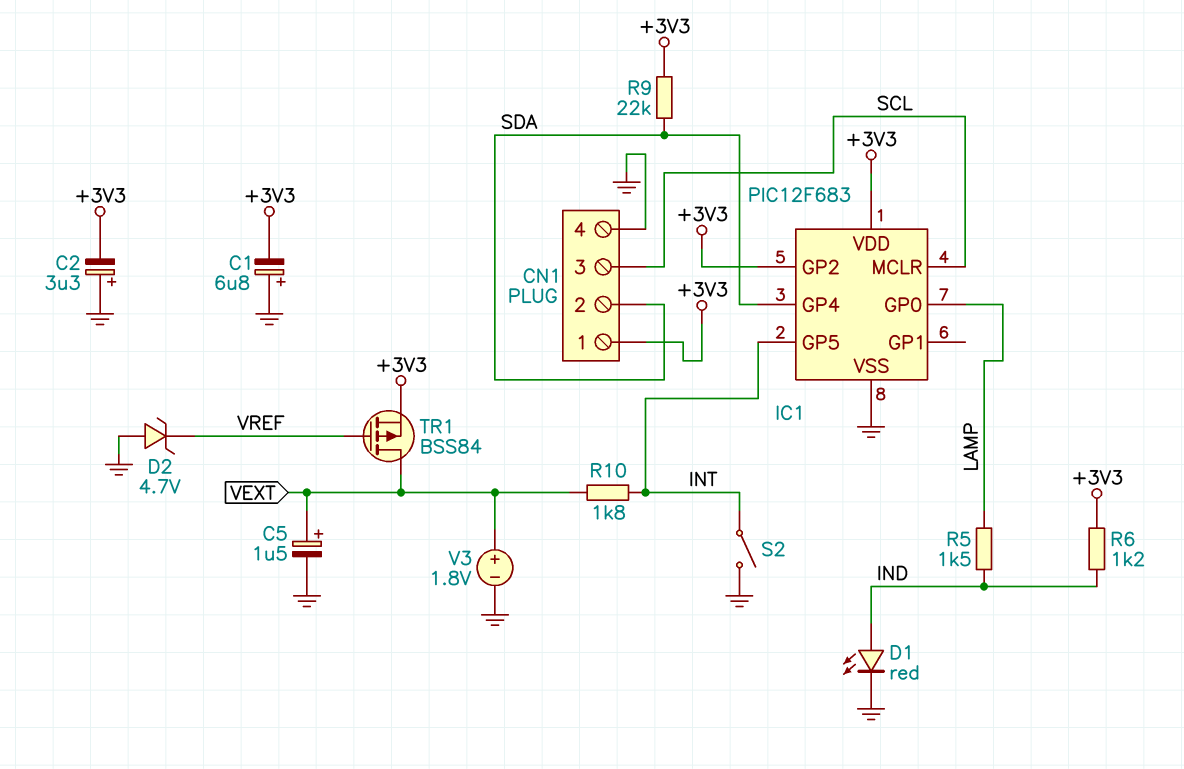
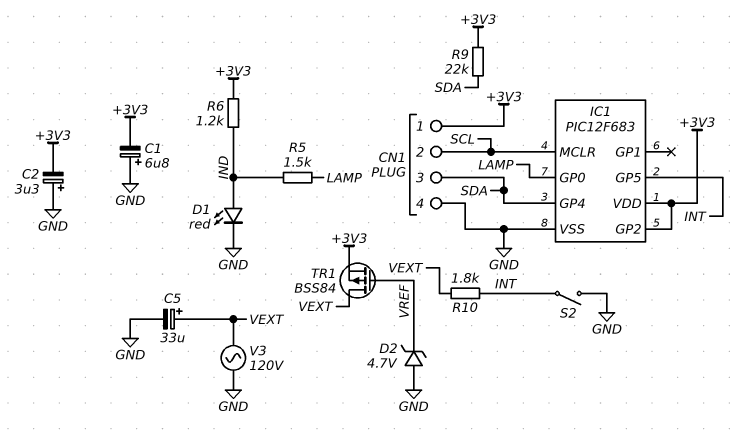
C5: 1.5uF (plus VEXT, minus GND) -> 33uF (plus VEXT, minus GND)
CN1 pin 2: SDA -> SCL
CN1 pin 3: SCL -> SDA
V3: 1.8V (plus VEXT, minus GND) -> AC 120V (GND, VEXT)

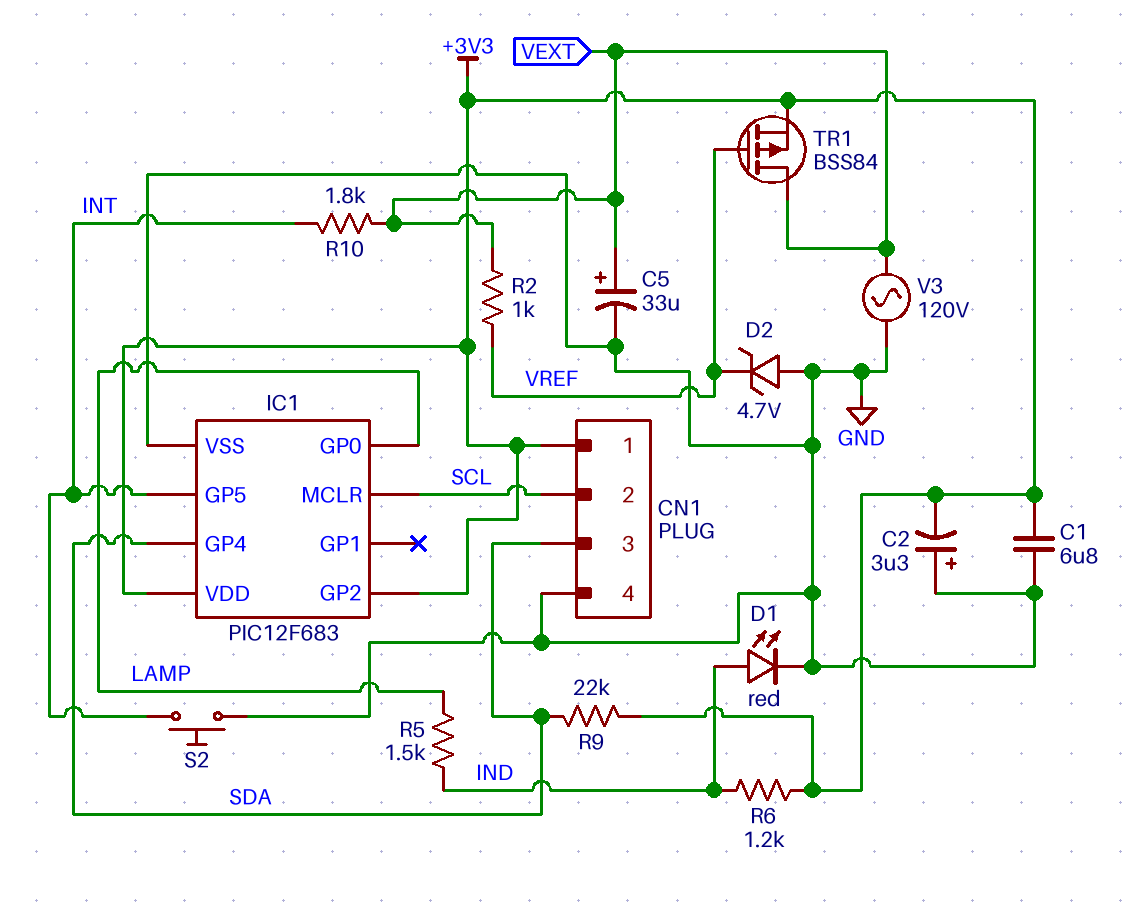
C1: 6.8uF (plus GND, minus +3V3) -> 6.8uF (+3V3, GND)
R2: none -> 1k (VEXT, VREF)
S2: switch (GND, INT) -> button (GND, INT)

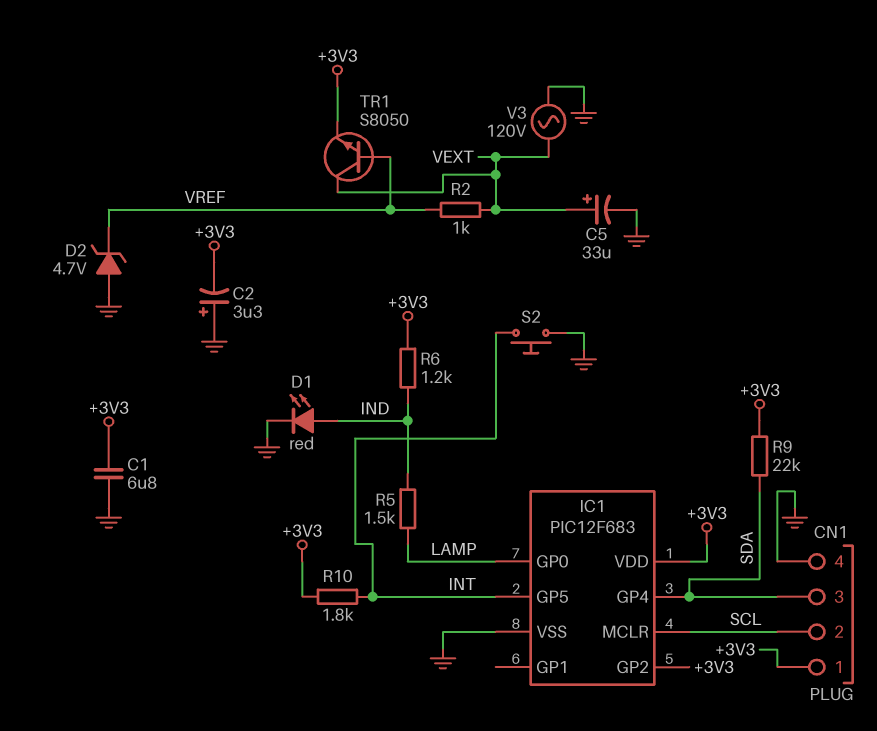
R10: 1.8k (INT, VEXT) -> 1.8k (+3V3, INT)
TR1: PMOS BSS84 (G VREF, D VEXT, S +3V3) -> NPN S8050 (B VREF, C VEXT, E +3V3)

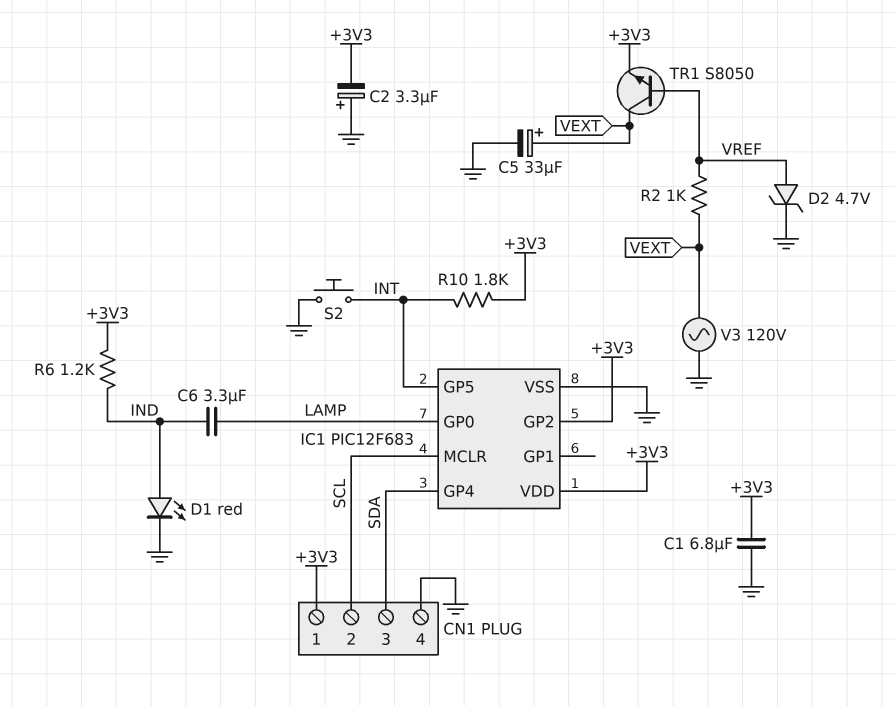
C6: none -> 3.3uF (IND, LAMP)
D2: zener 4.7V (A GND, K VREF) -> zener 4.7V (A VREF, K GND)
R5: 1.5k (IND, LAMP) -> none
R9: 22k (+3V3, SDA) -> none

